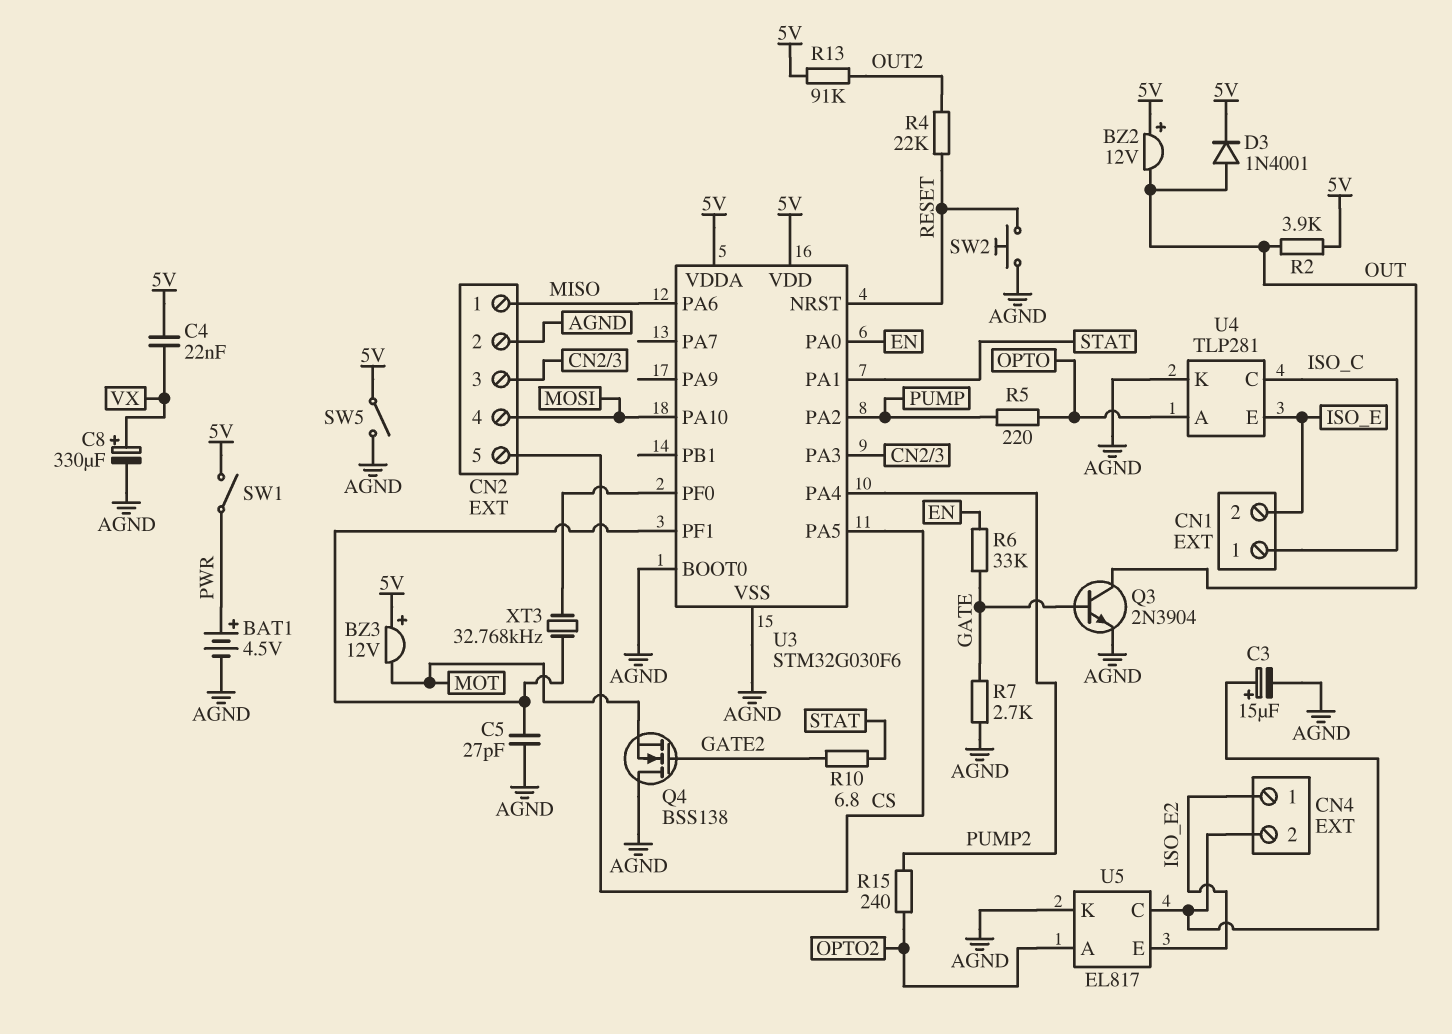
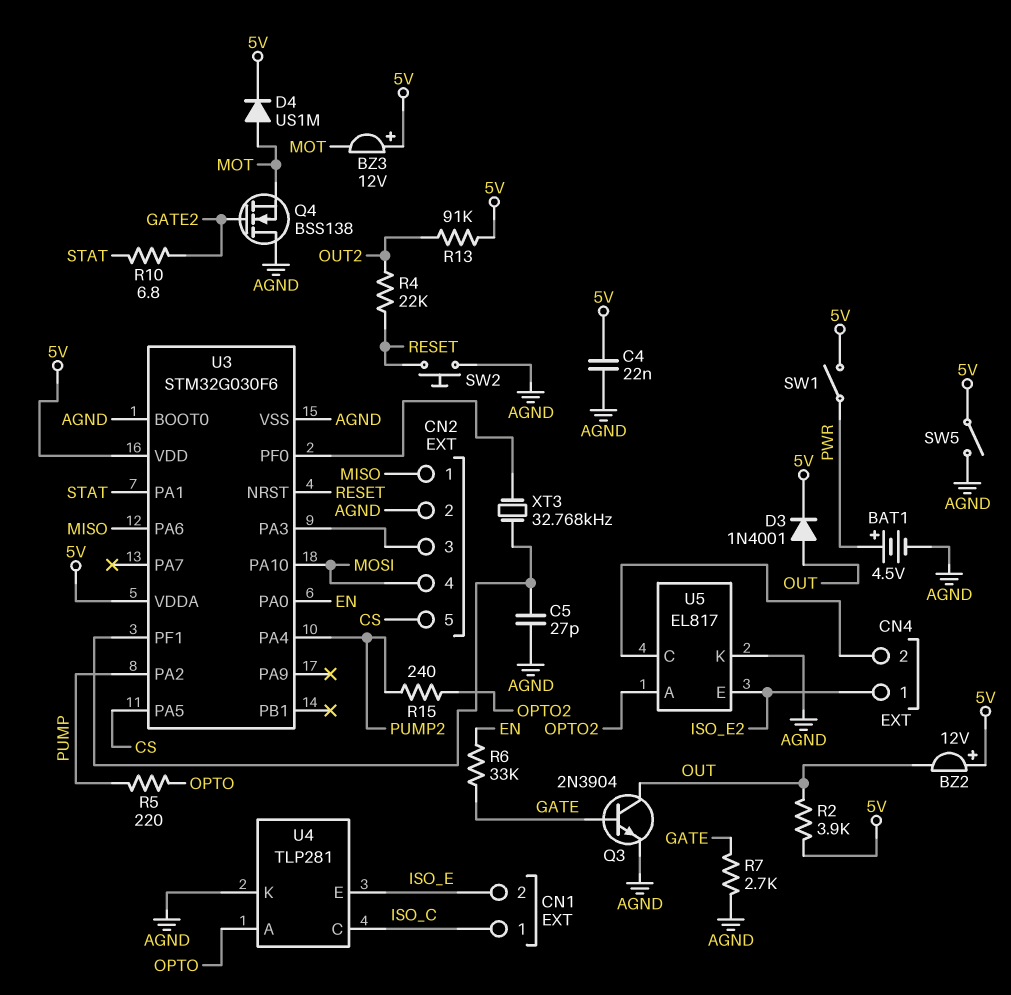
C3: 15uF (plus CN4/2, minus AGND) -> none
C4: 22nF (5V, VX) -> 22nF (5V, AGND)
C8: 330uF (plus VX, minus AGND) -> none
D4: none -> diode US1M (A MOT, K 5V)

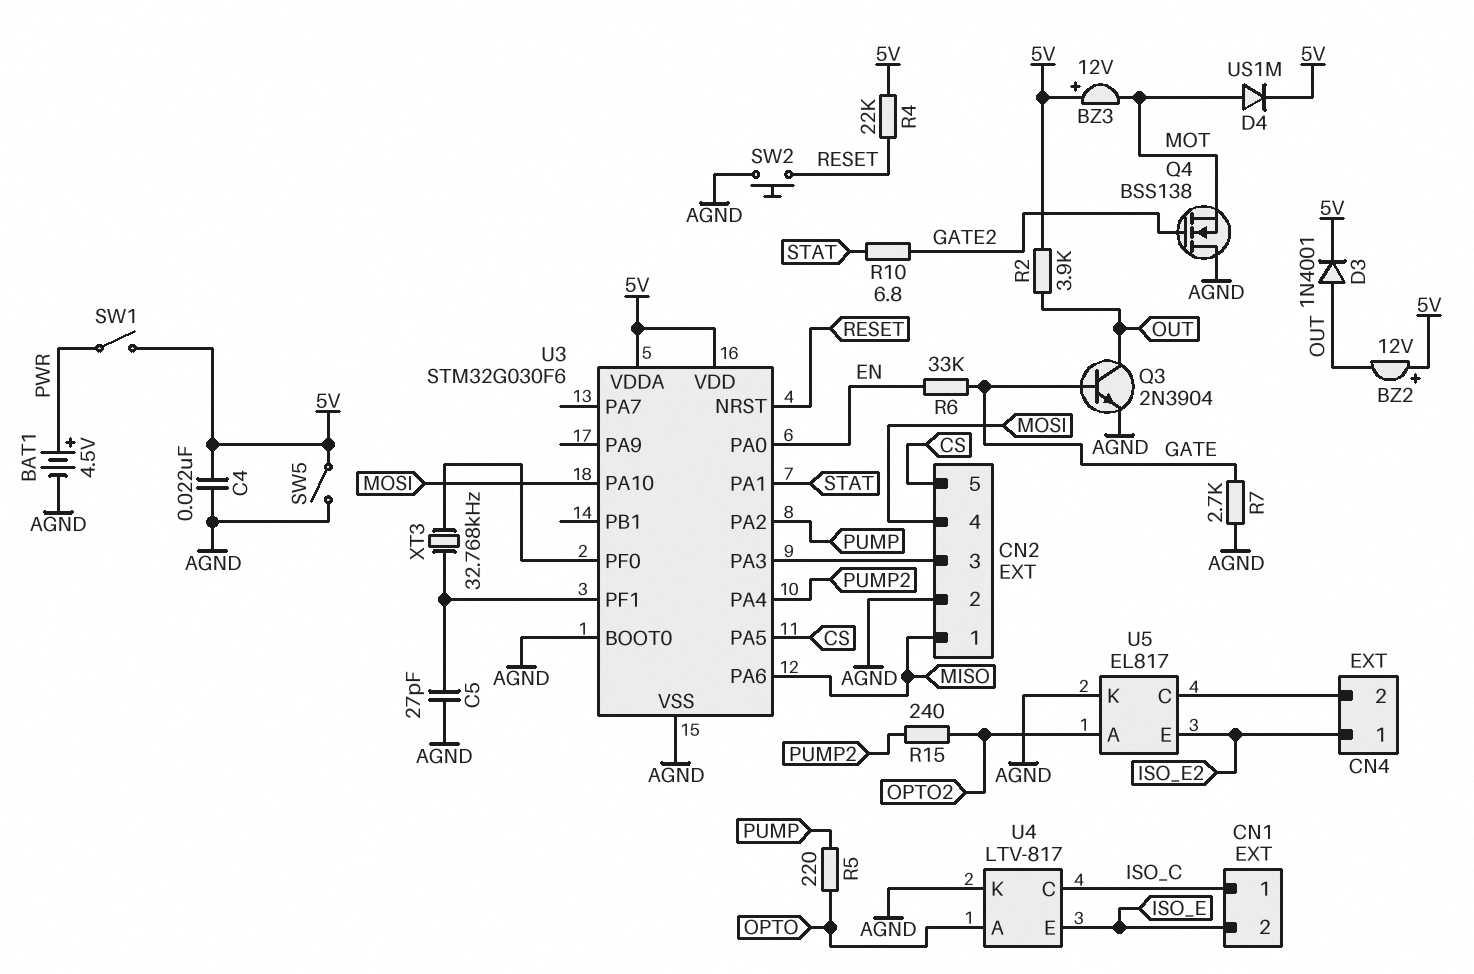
R4: 22k (OUT2, RESET) -> 22k (5V, RESET)
R13: 91k (5V, OUT2) -> none
U4: TLP281 -> LTV-817

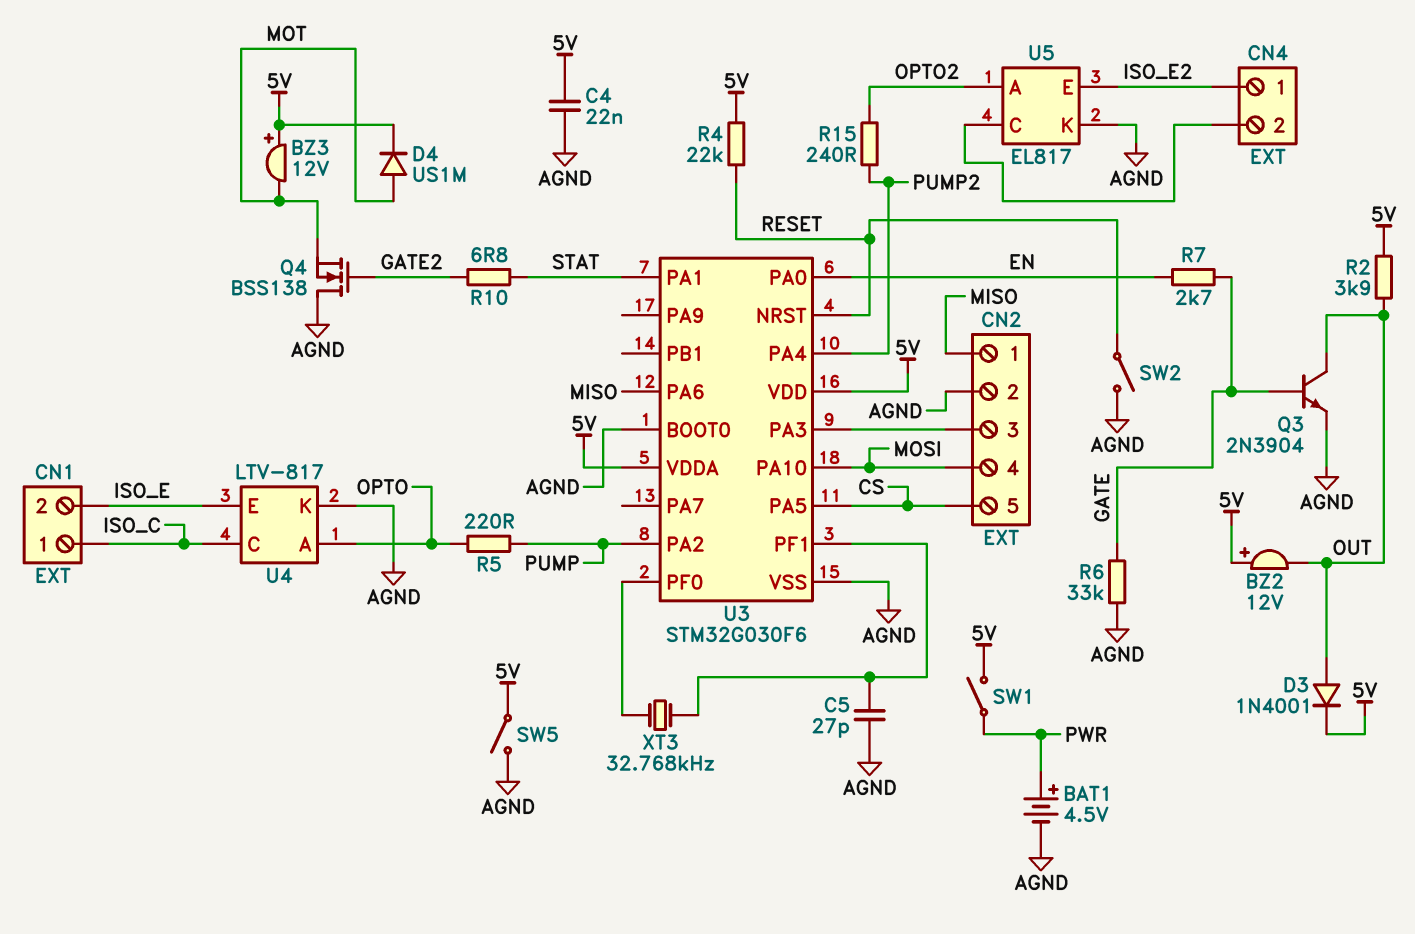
R6: 33k (EN, GATE) -> 33k (AGND, GATE)
R7: 2.7k (AGND, GATE) -> 2.7k (EN, GATE)
SW2: button (AGND, RESET) -> switch (AGND, RESET)

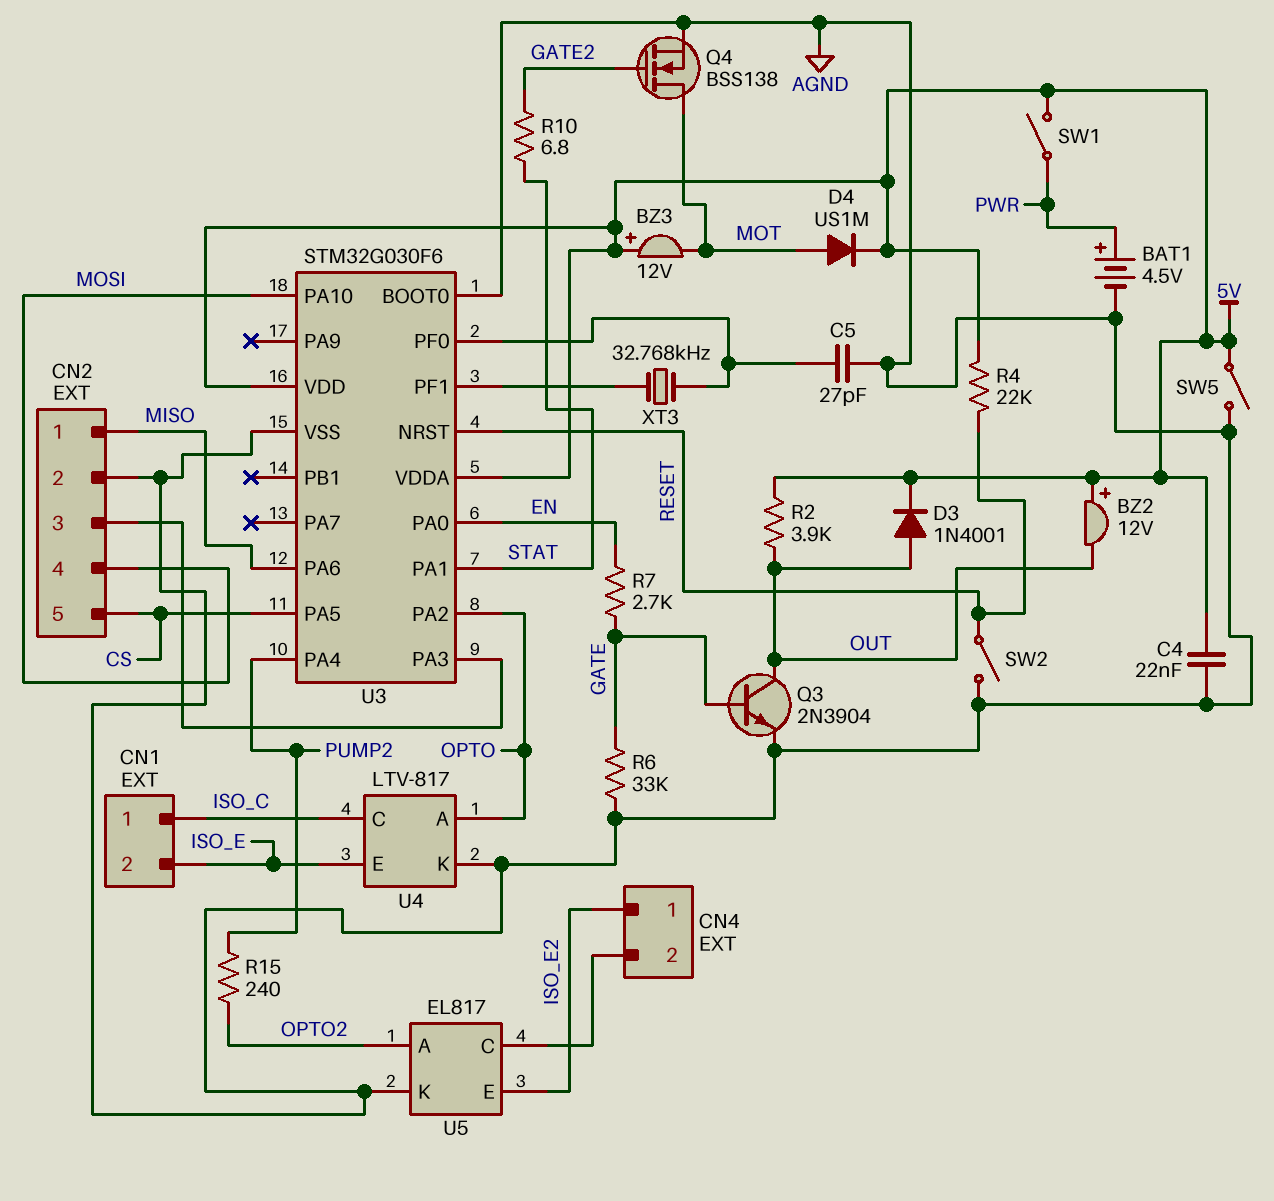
C5: 27pF (AGND, U3/PF1) -> 27pF (AGND, U3/PF0)
Q4: NMOS BSS138 (G GATE2, D AGND, S MOT) -> NMOS BSS138 (G GATE2, D MOT, S AGND)
R5: 220 (OPTO, PUMP) -> none
U3 pin PA2: PUMP -> OPTO

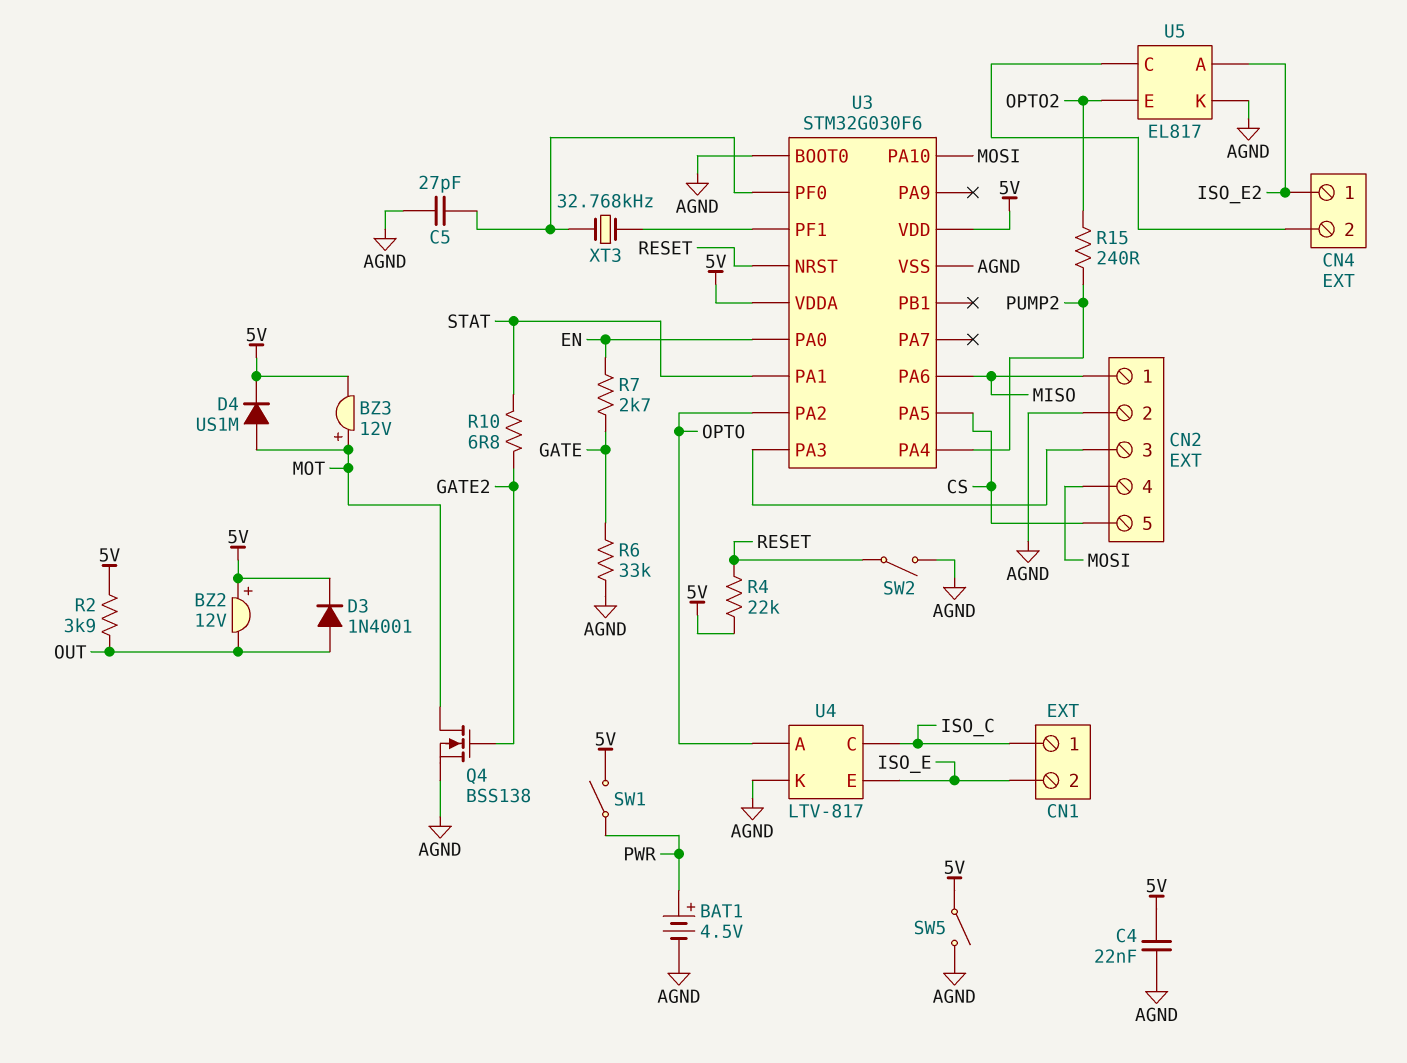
BZ3: buzzer 12V (plus 5V, minus MOT) -> buzzer 12V (plus MOT, minus 5V)
Q3: NPN 2N3904 (B GATE, C OUT, E AGND) -> none
U5 pin A: OPTO2 -> ISO_E2
U5 pin E: ISO_E2 -> OPTO2

